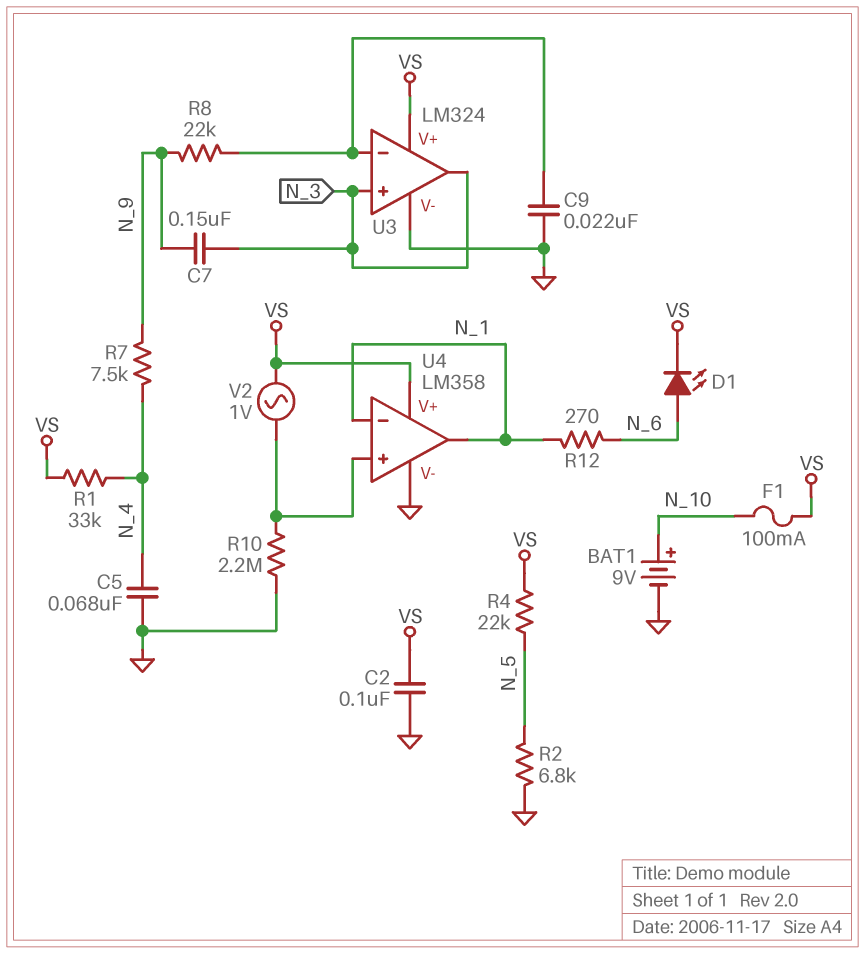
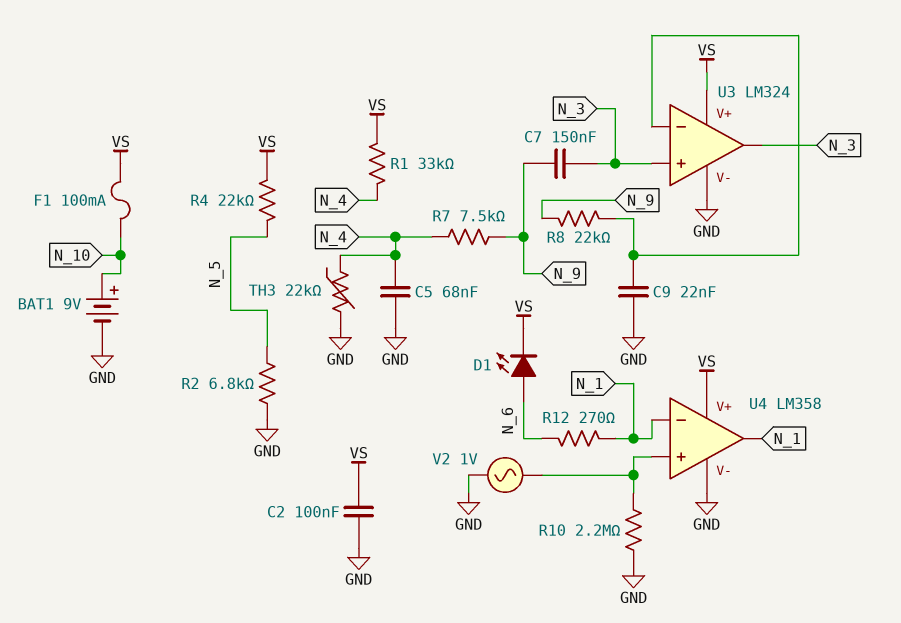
TH3: none -> 22k (GND, N_4)
V2: AC 1V (U4/in+, VS) -> AC 1V (GND, U4/in+)

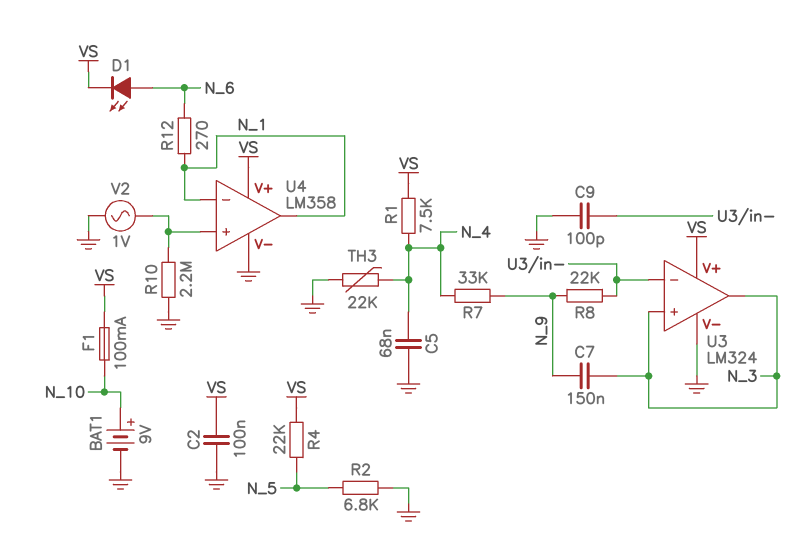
C9: 22nF (GND, U3/in-) -> 100pF (GND, U3/in-)
R1: 33k (N_4, VS) -> 7.5k (N_4, VS)
R7: 7.5k (N_4, N_9) -> 33k (N_4, N_9)

